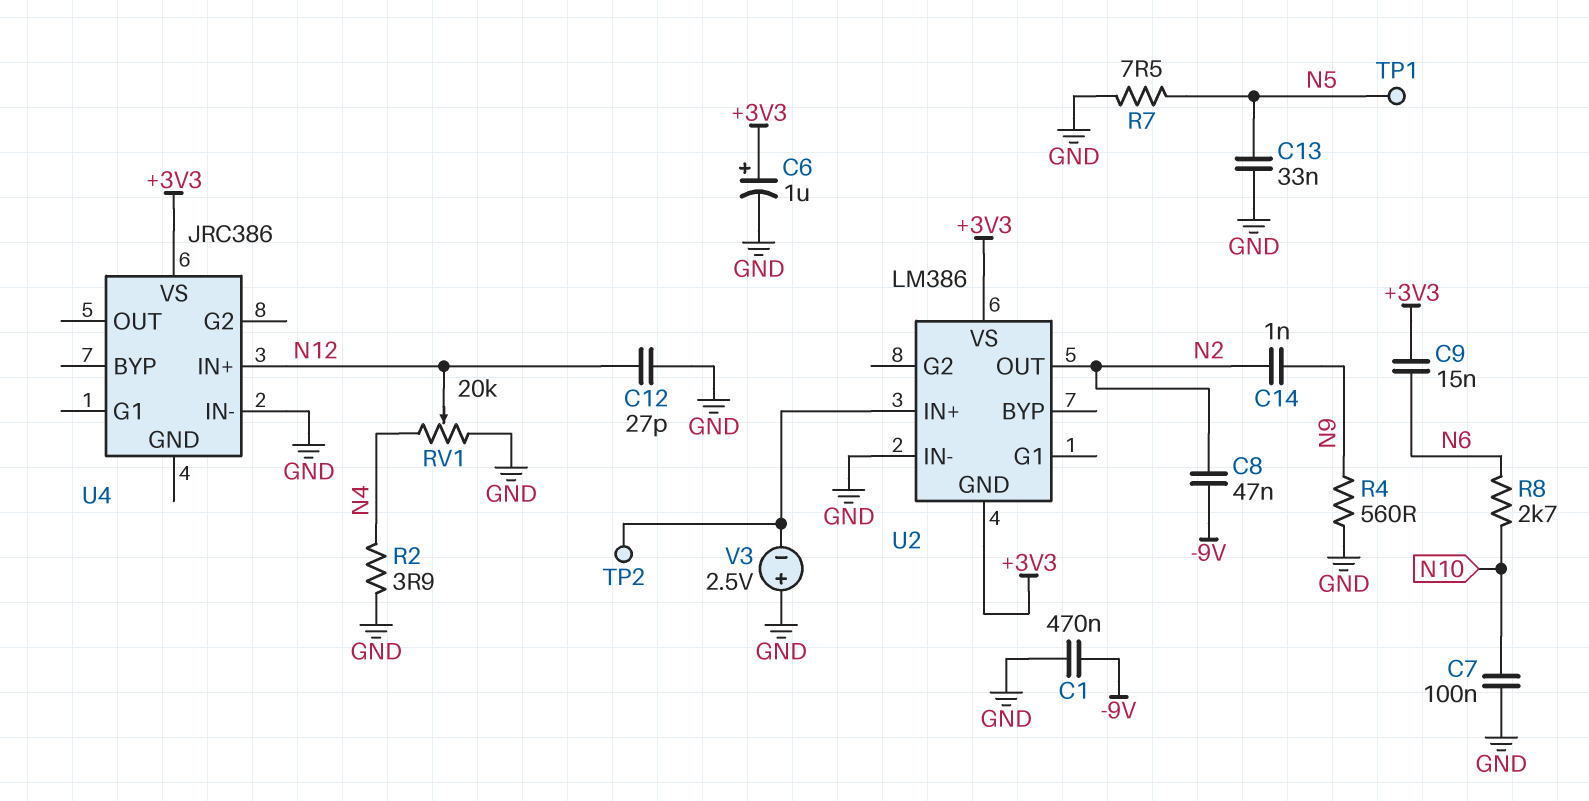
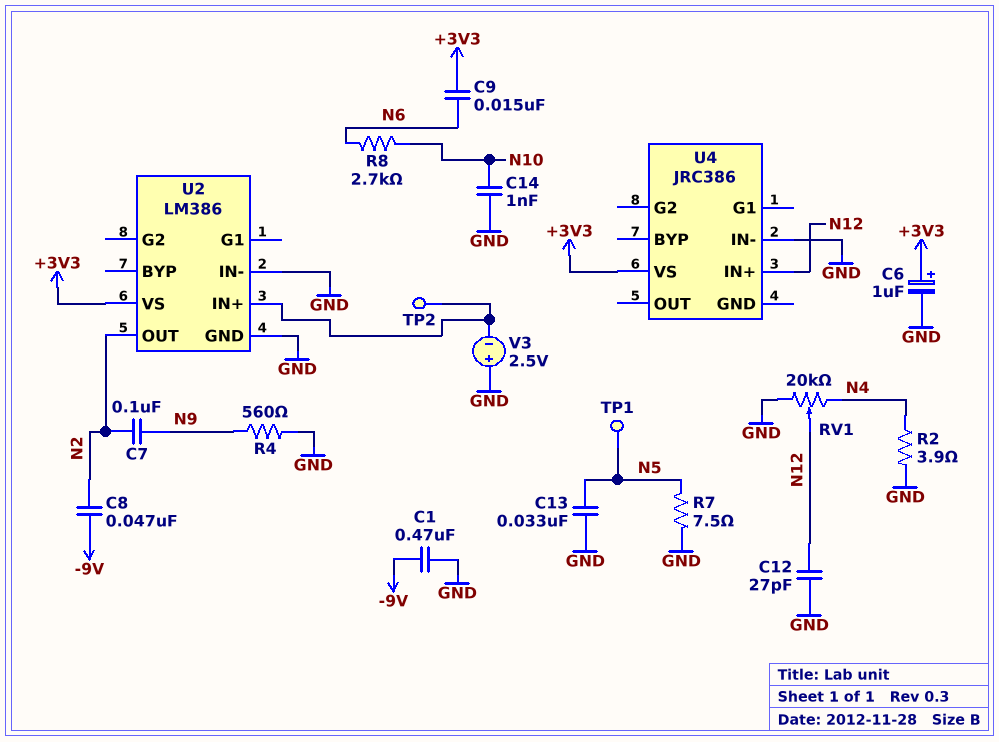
C7: 100nF (GND, N10) -> 100nF (N2, N9)
C14: 1nF (N2, N9) -> 1nF (GND, N10)
U2 pin GND: +3V3 -> GND

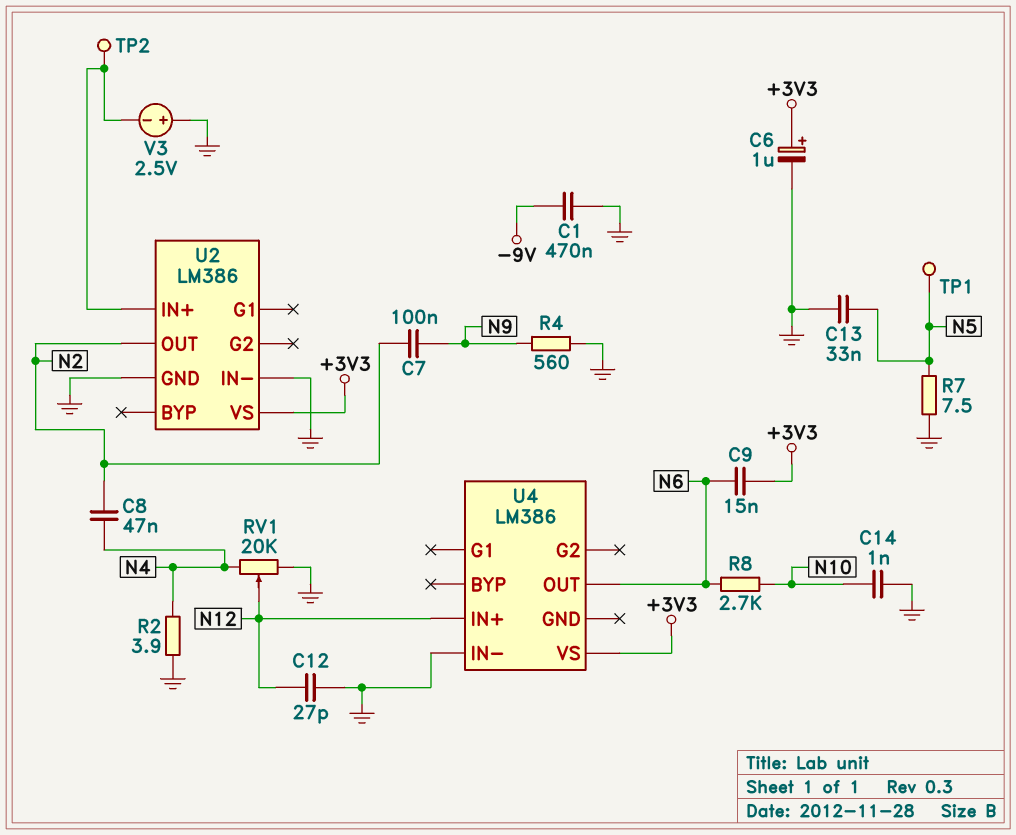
C8: 47nF (-9V, N2) -> 47nF (N2, N4)
U4: JRC386 -> LM386
U4 pin OUT: none -> N6

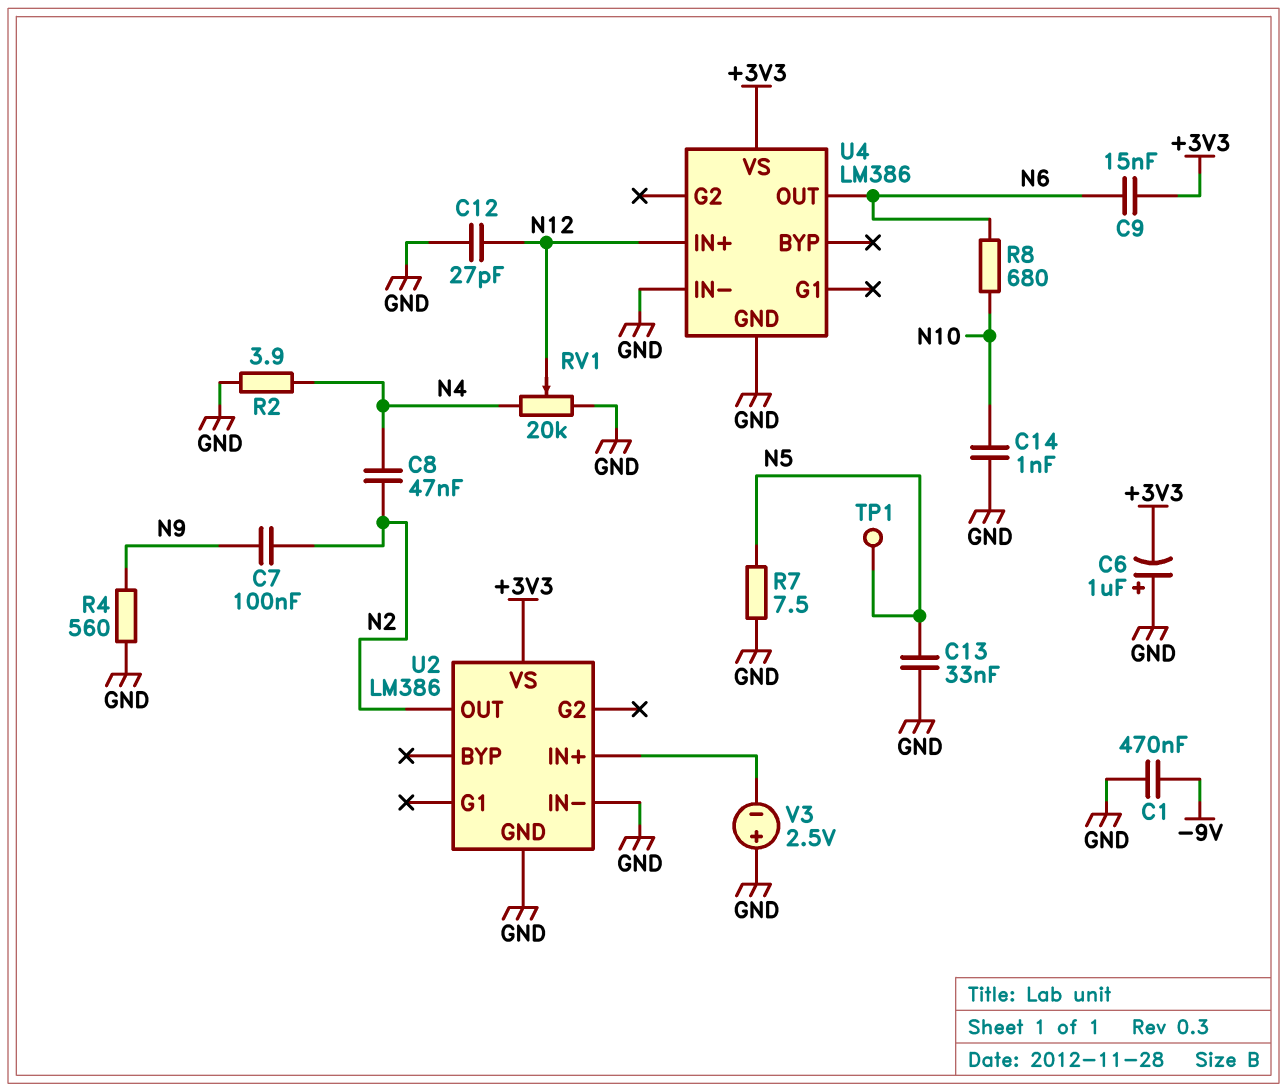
C6: 1uF (plus +3V3, minus GND) -> 1uF (plus GND, minus +3V3)
R8: 2.7k (N6, N10) -> 680 (N6, N10)
TP2: test point (U2/IN+) -> none
U4 pin GND: none -> GND

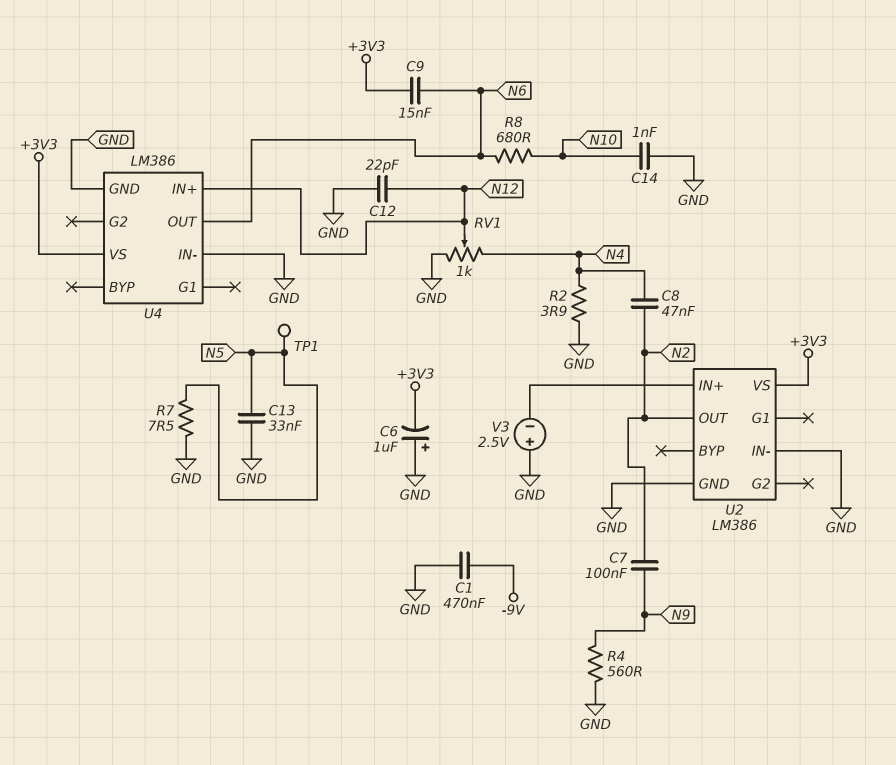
C12: 27pF (GND, N12) -> 22pF (GND, N12)
RV1: 20k (GND, N4, wiper N12) -> 1k (GND, N4, wiper N12)

